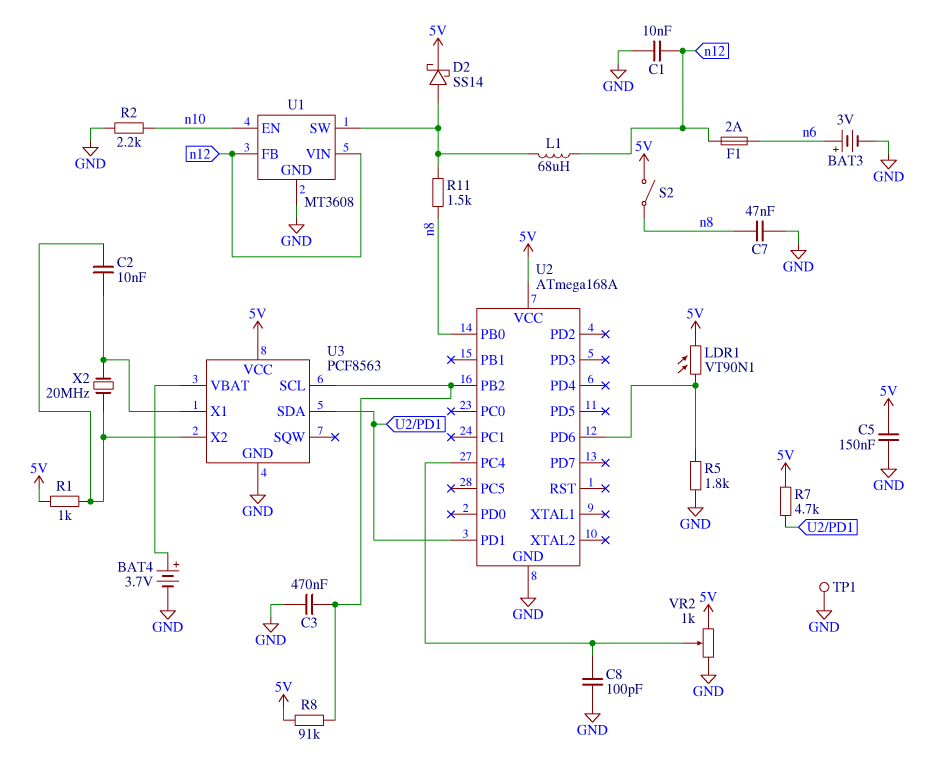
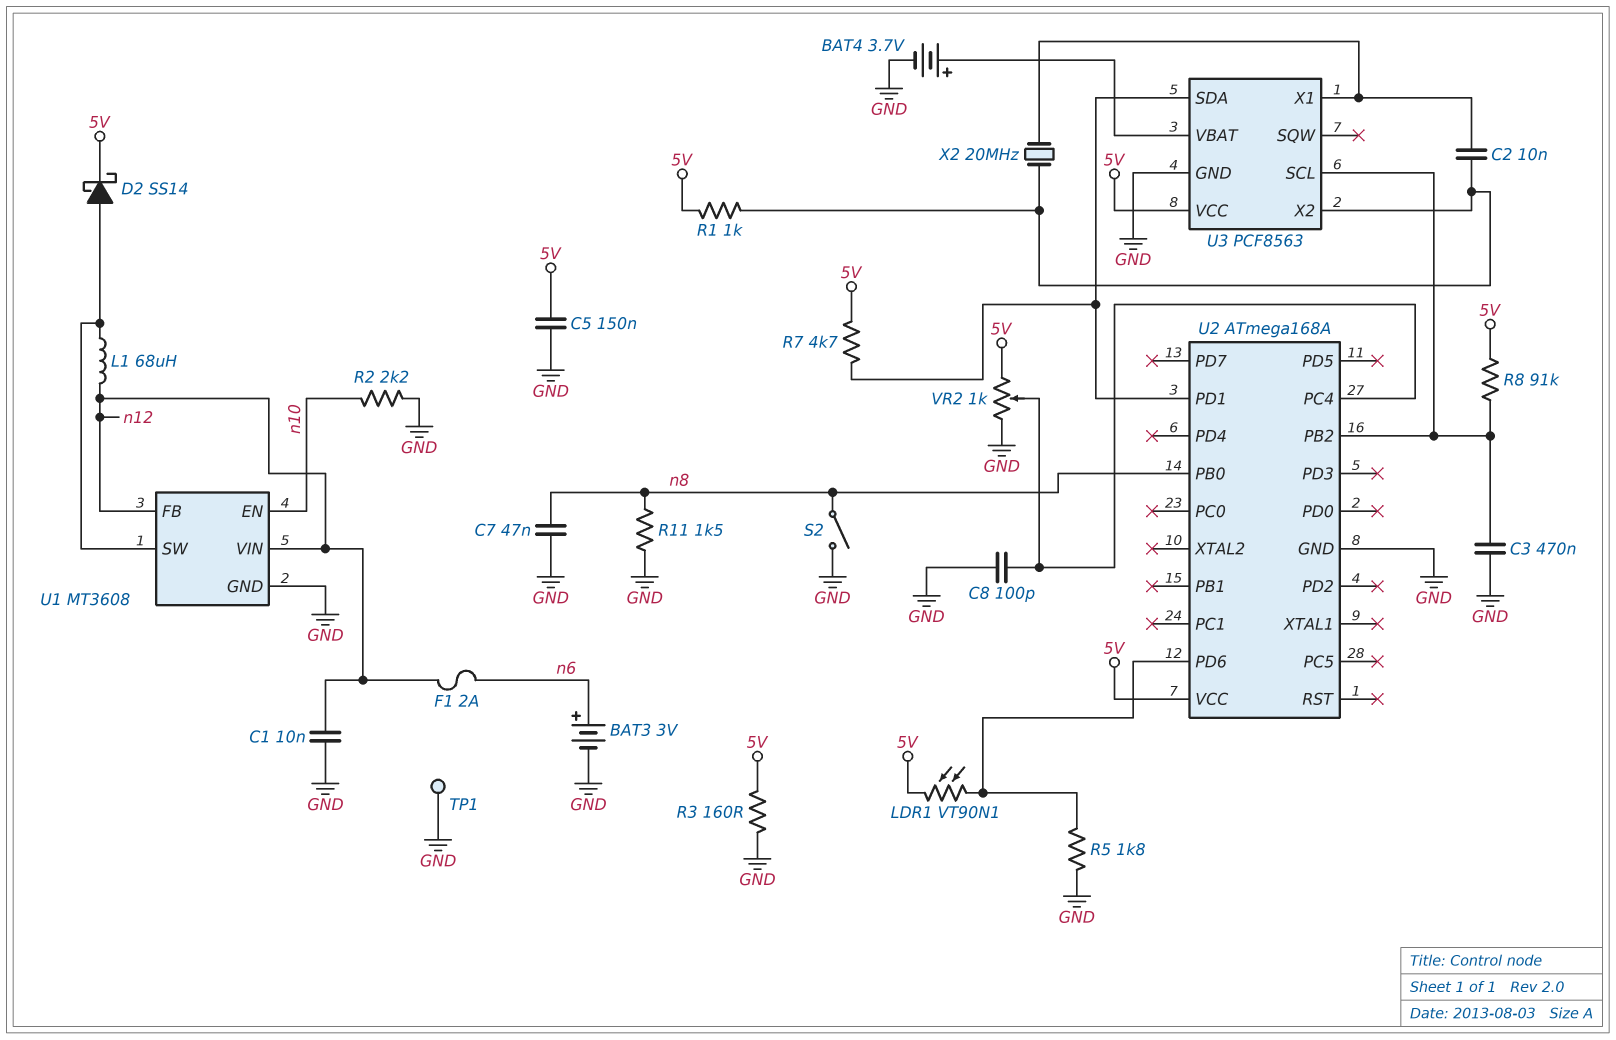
R3: none -> 160 (5V, GND)
R11: 1.5k (U1/SW, n8) -> 1.5k (GND, n8)
S2: switch (5V, n8) -> switch (GND, n8)

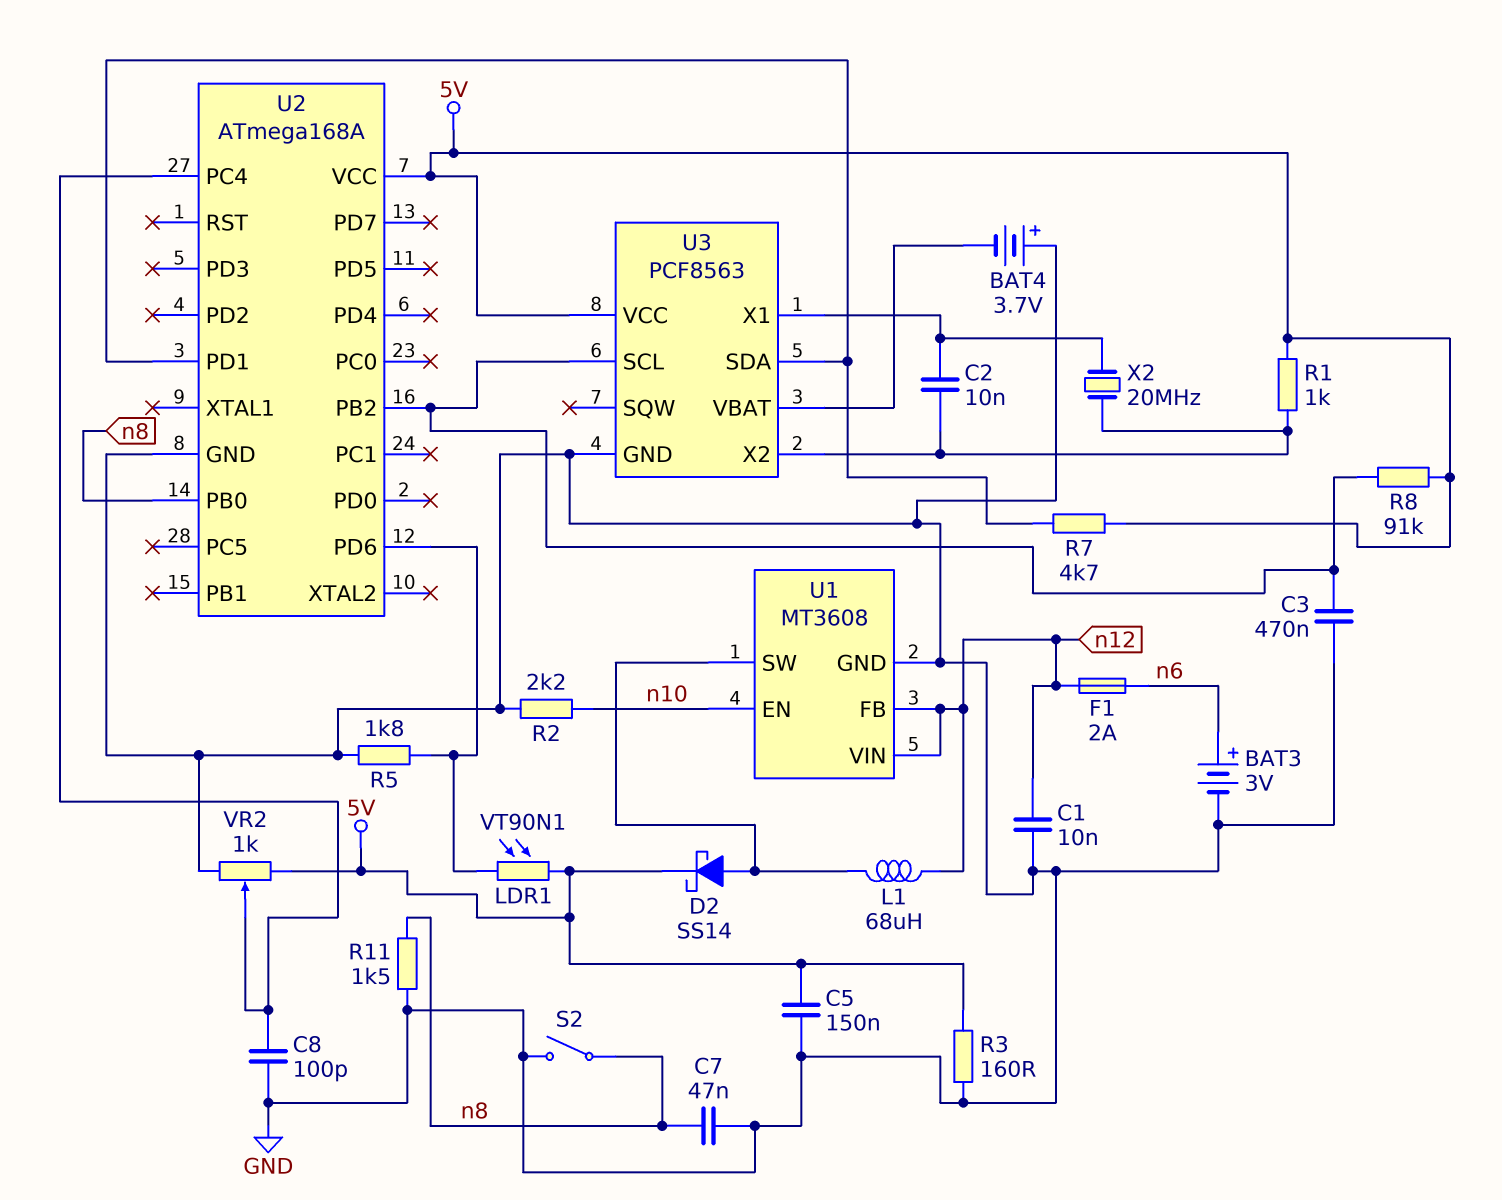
BAT4: 3.7V (plus U3/VBAT, minus GND) -> 3.7V (plus GND, minus U3/VBAT)
TP1: test point (GND) -> none

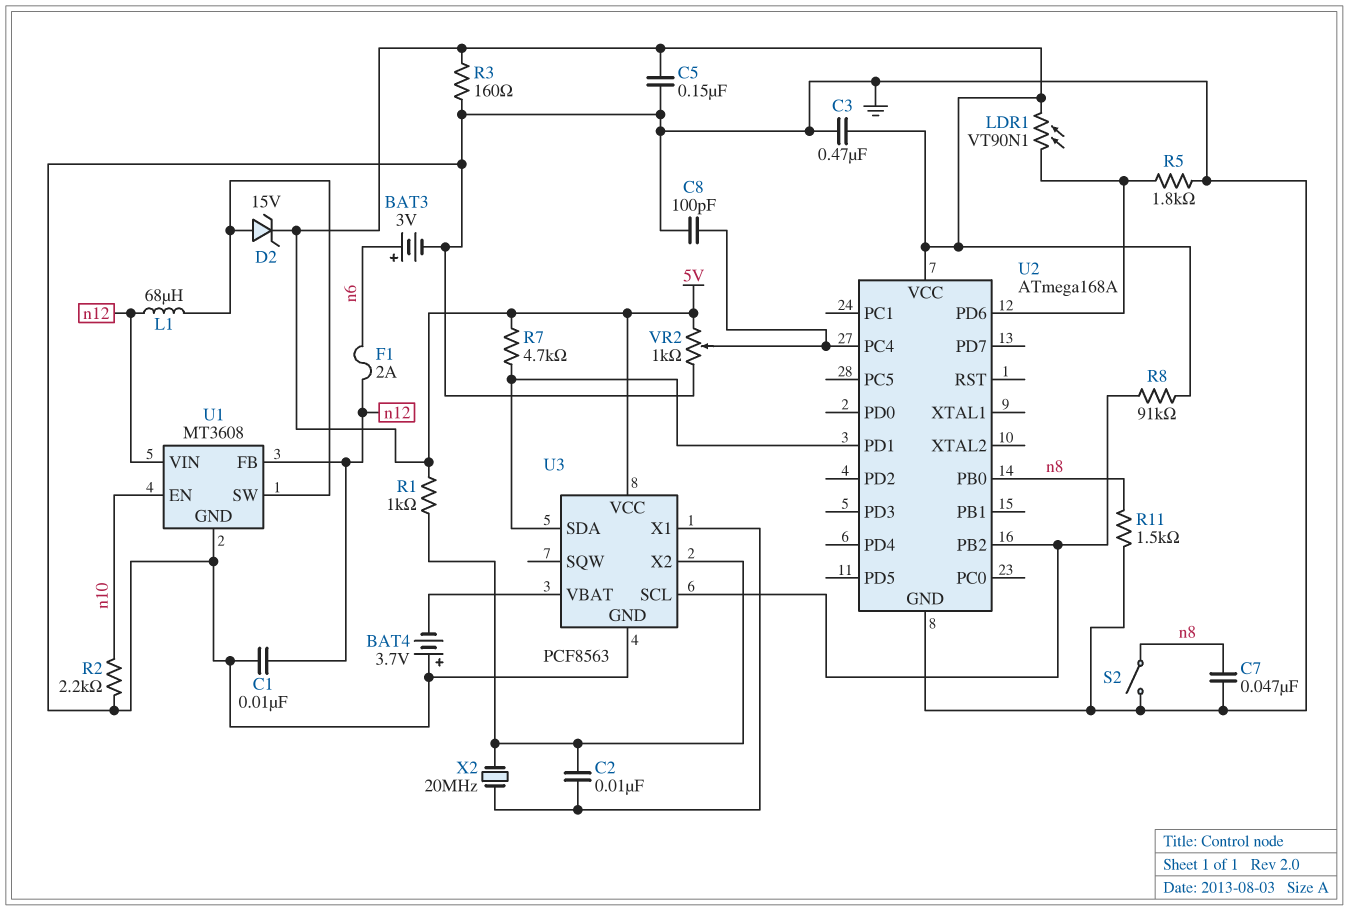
C3: 470nF (GND, U2/PB2) -> 470nF (5V, GND)
D2: schottky SS14 (A U1/SW, K 5V) -> zener 15V (A U1/SW, K 5V)

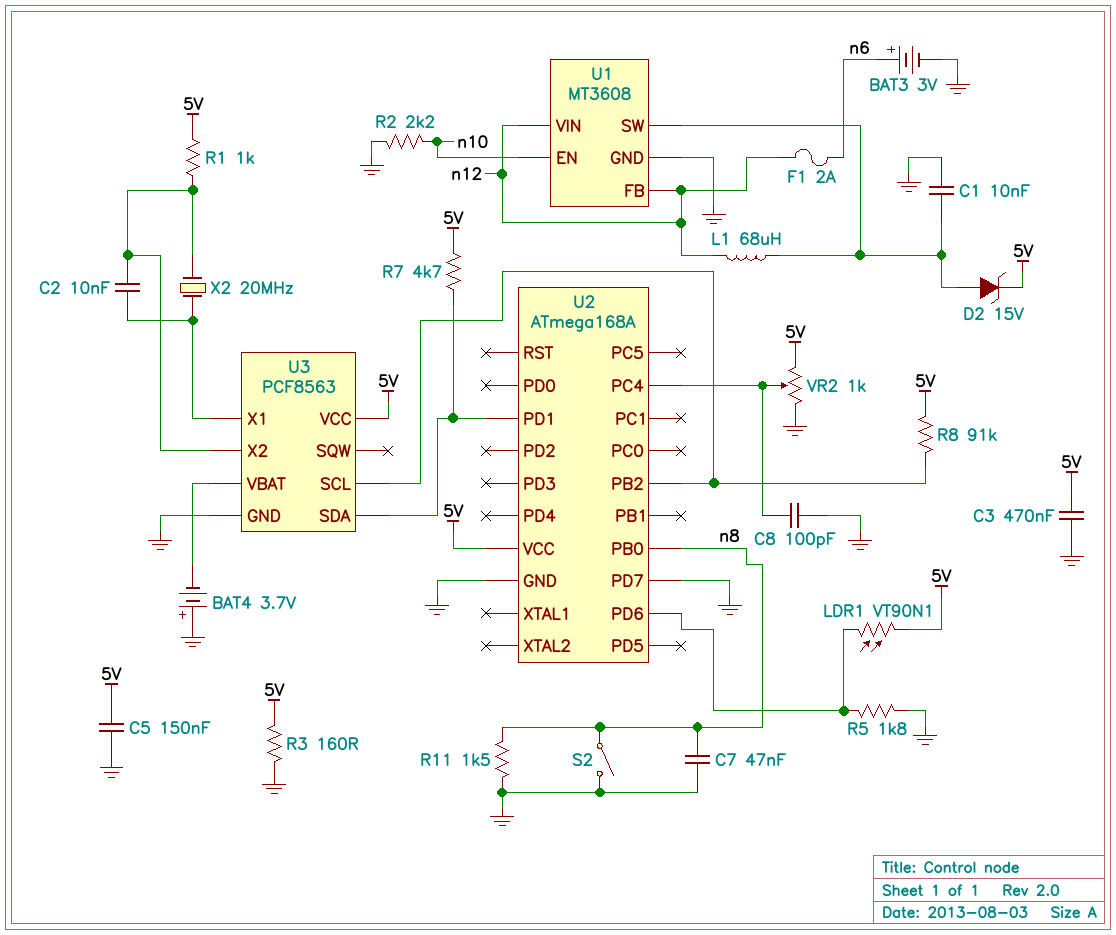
C1: 10nF (GND, n12) -> 10nF (GND, U1/SW)
U2 pin PD7: none -> GND

